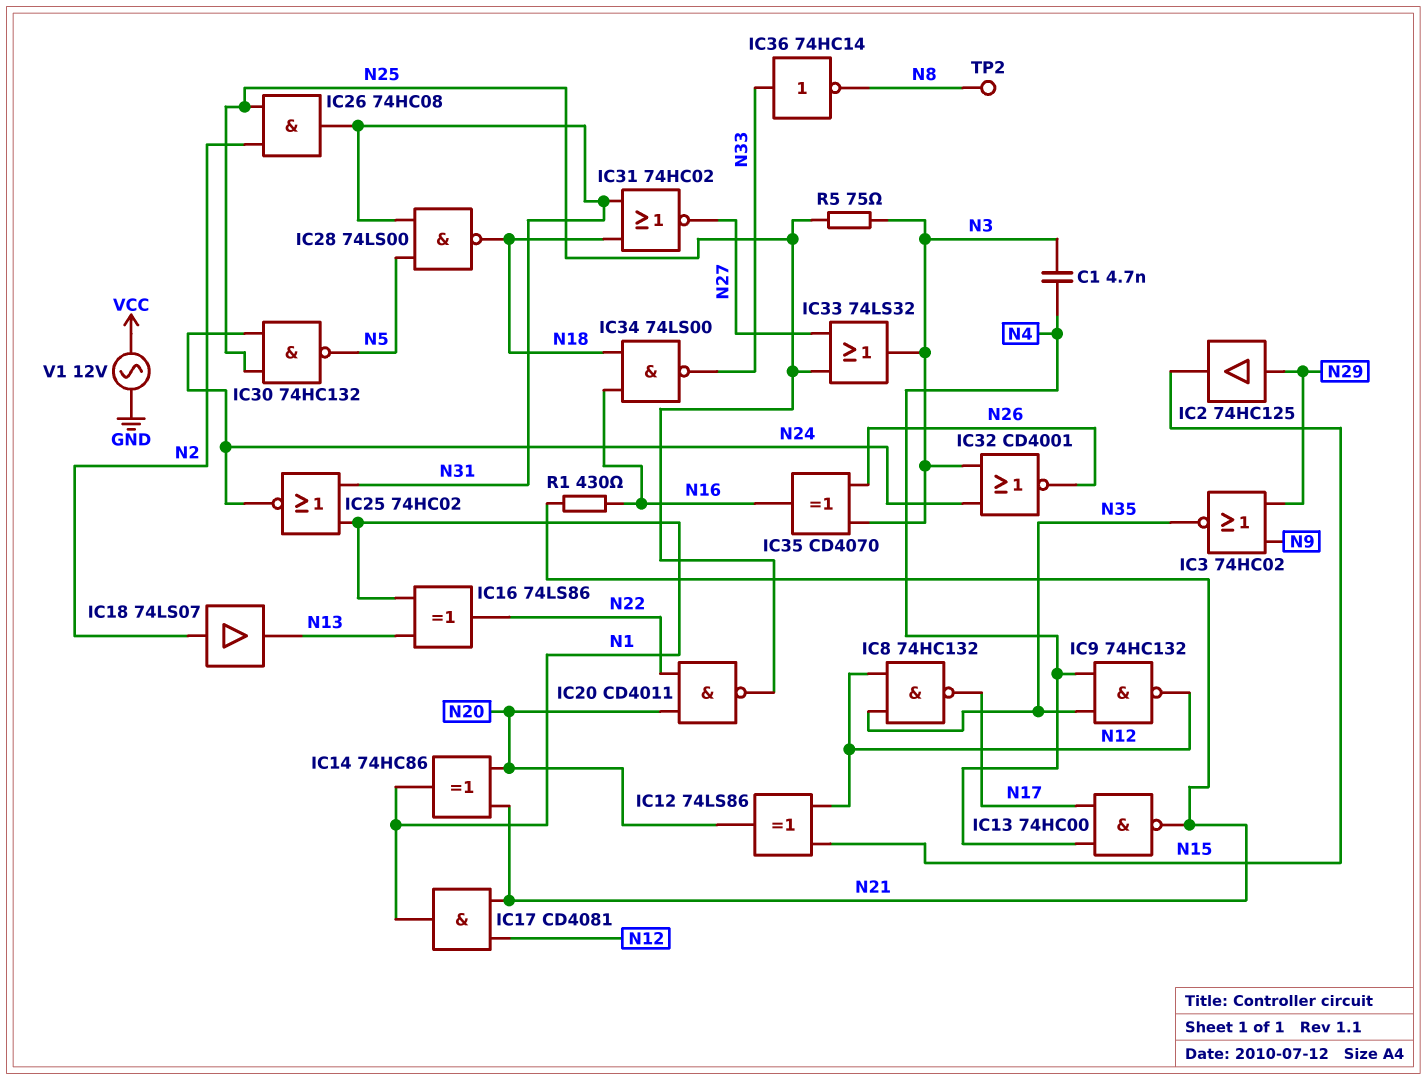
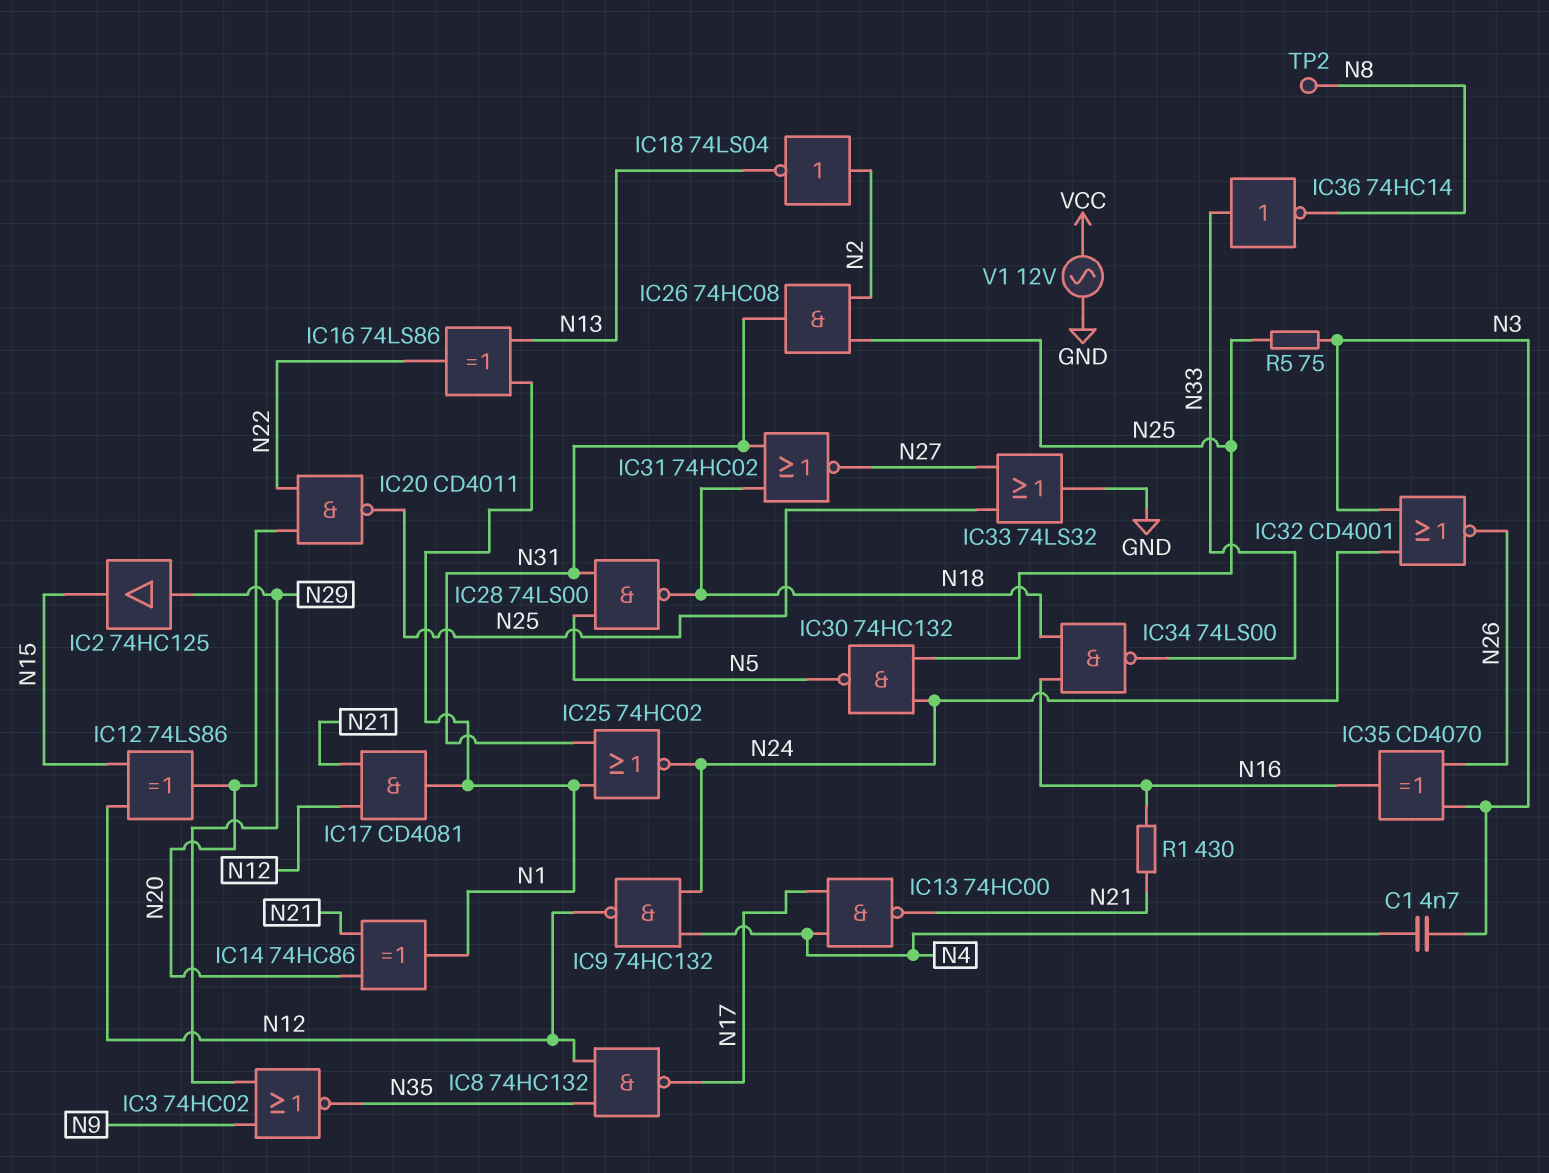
IC9: NAND 74HC132 (in N4, in N35, out N12) -> NAND 74HC132 (in N4, in N24, out N12)
IC18: buffer 74LS07 (in N2, out N13) -> NOT 74LS04 (in N2, out N13)
IC33: OR 74LS32 (in N25, in N27, out N3) -> OR 74LS32 (in N25, in N27, out GND)

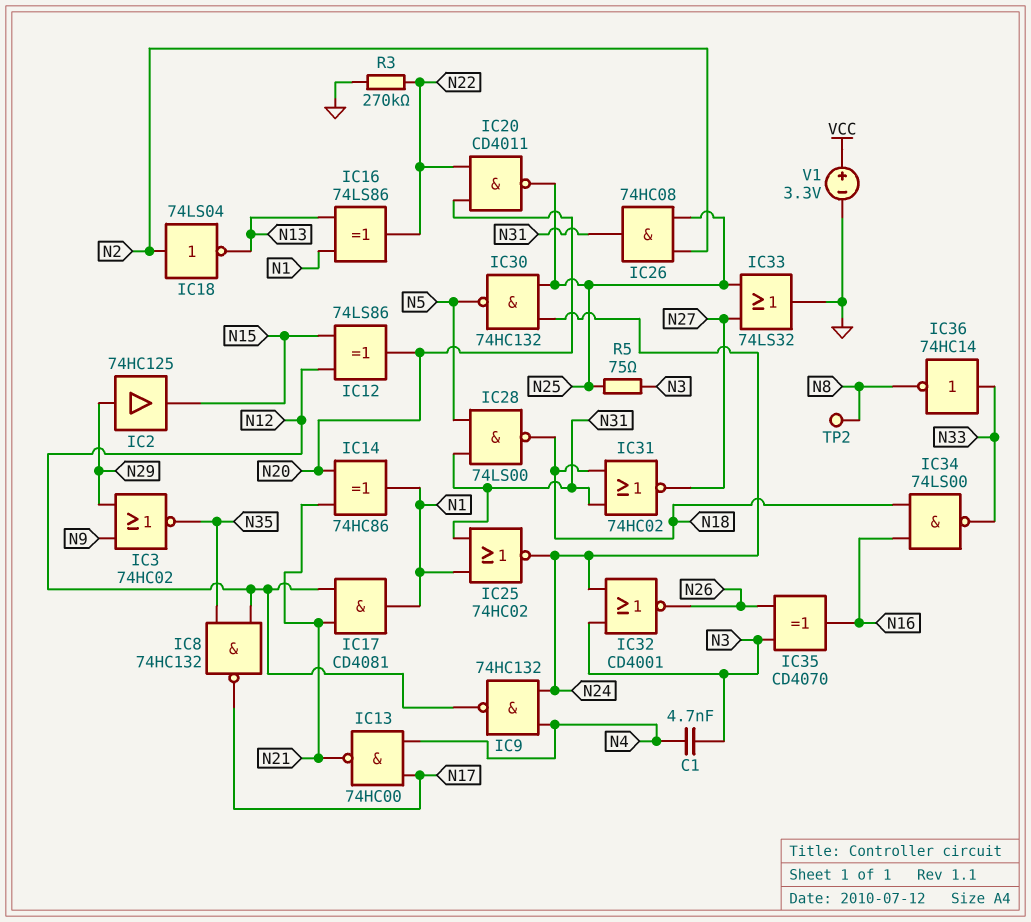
R1: 430 (N16, N21) -> none
R3: none -> 270k (GND, N22)
V1: AC 12V (GND, VCC) -> 3.3V (plus VCC, minus GND)

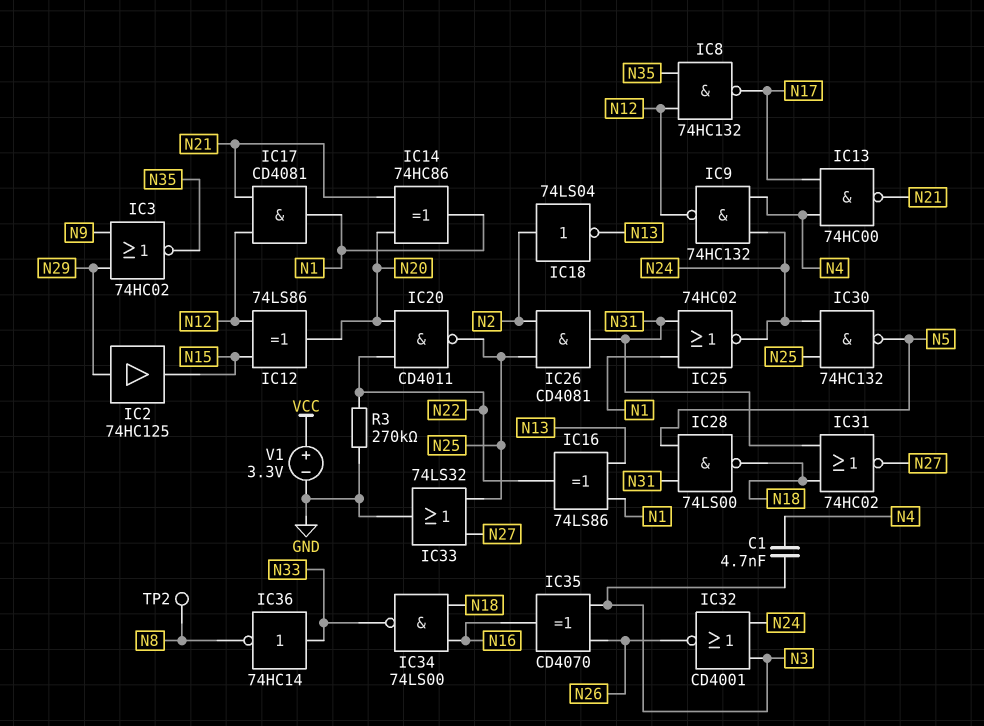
IC26: AND 74HC08 (in N2, in N25, out N31) -> AND CD4081 (in N2, in N25, out N31)
R5: 75 (N3, N25) -> none

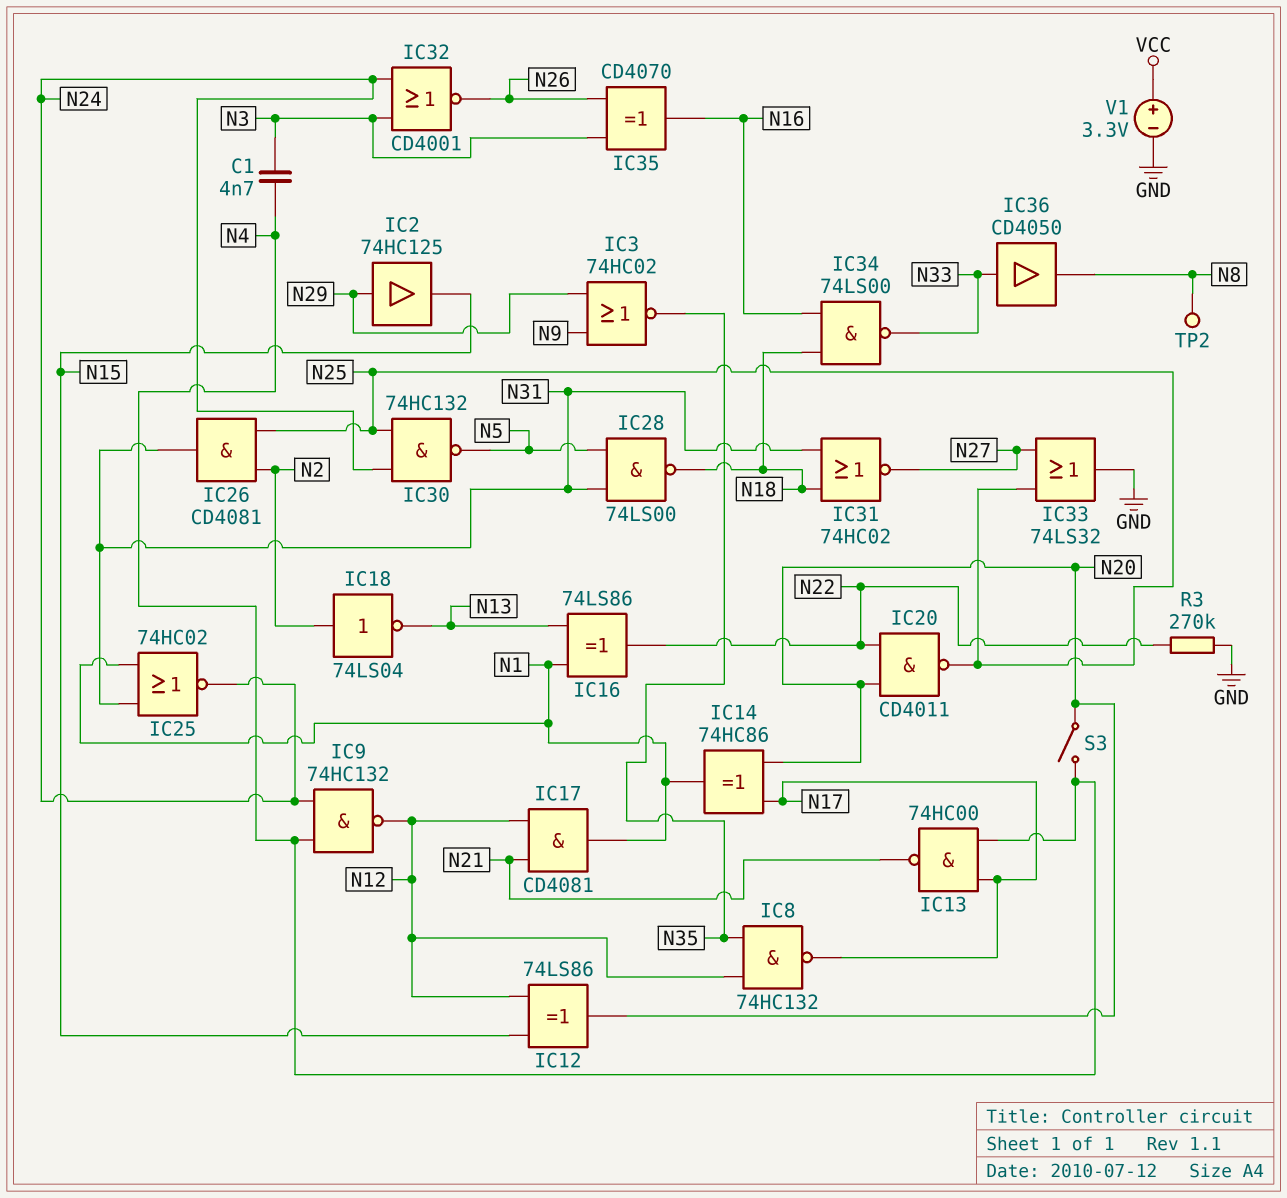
IC14: XOR 74HC86 (in N20, in N21, out N1) -> XOR 74HC86 (in N17, in N20, out N1)
IC36: NOT 74HC14 (in N33, out N8) -> buffer CD4050 (in N33, out N8)
S3: none -> switch (N4, N20)

